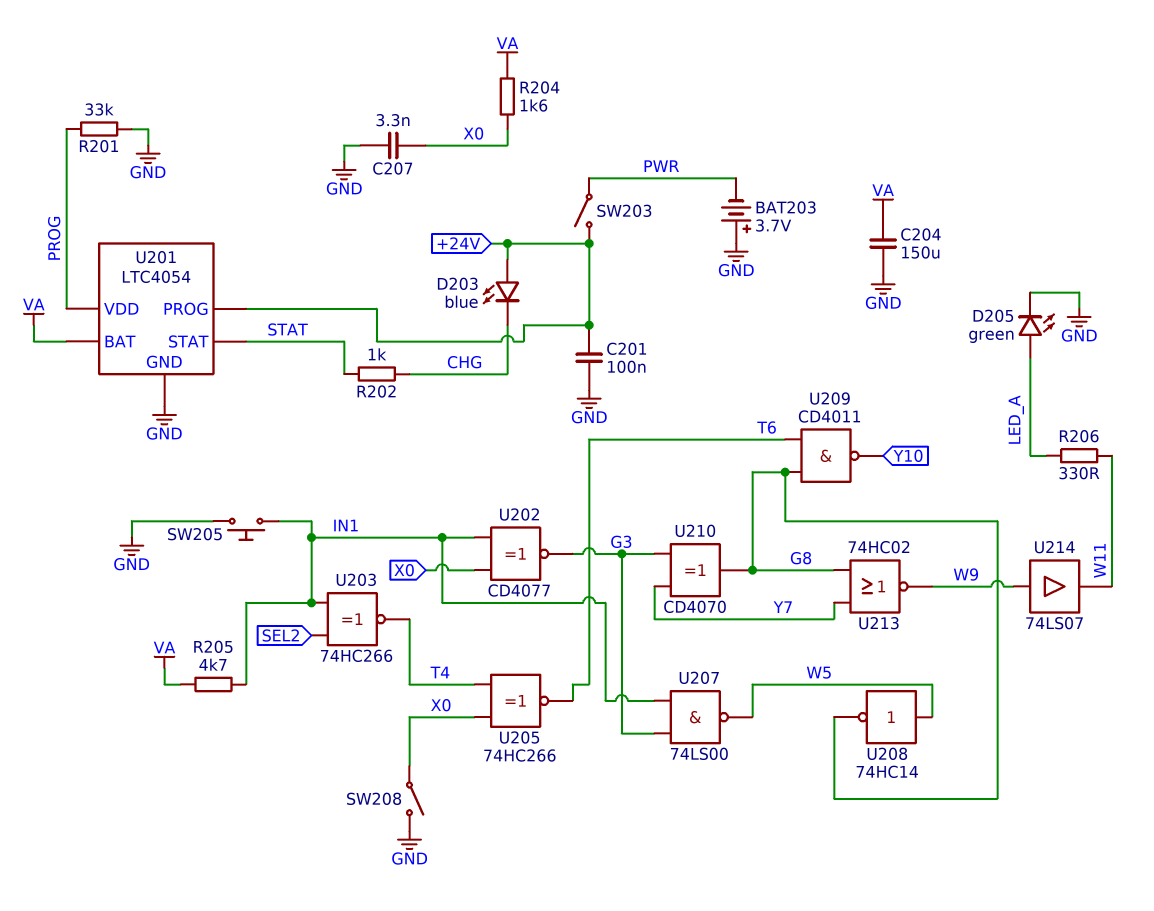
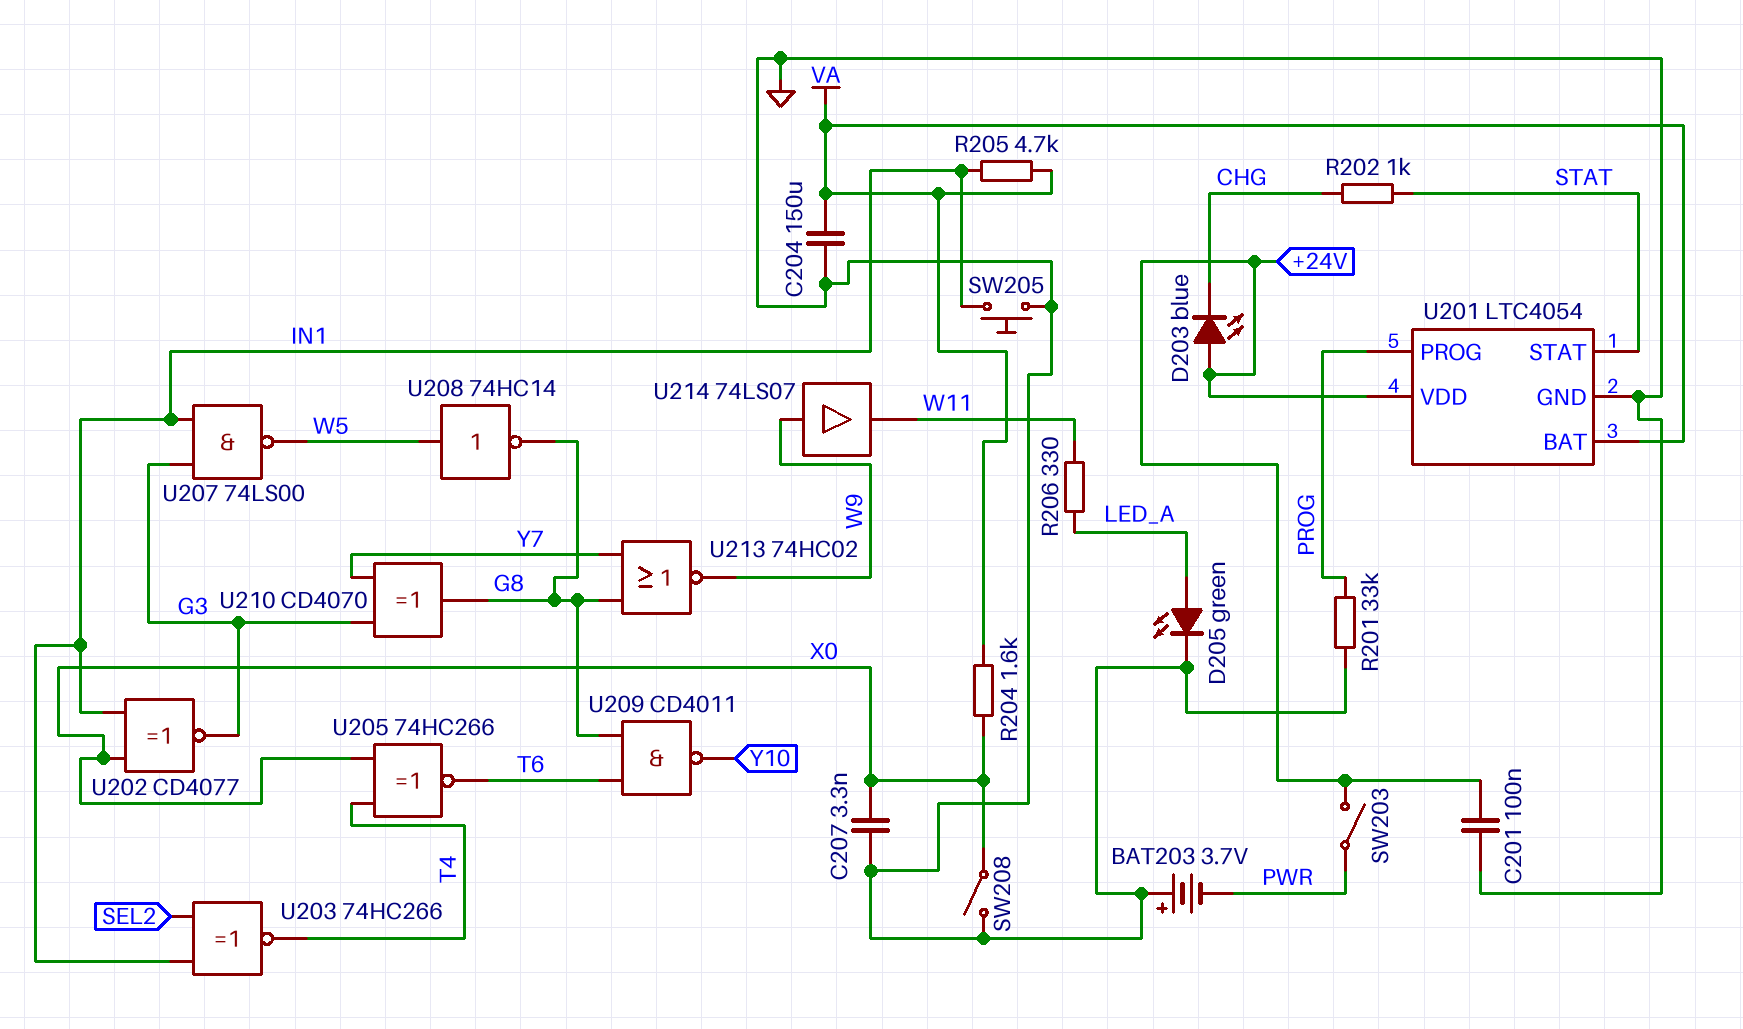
U201 pin PROG: +24V -> PROG
U201 pin VDD: PROG -> +24V

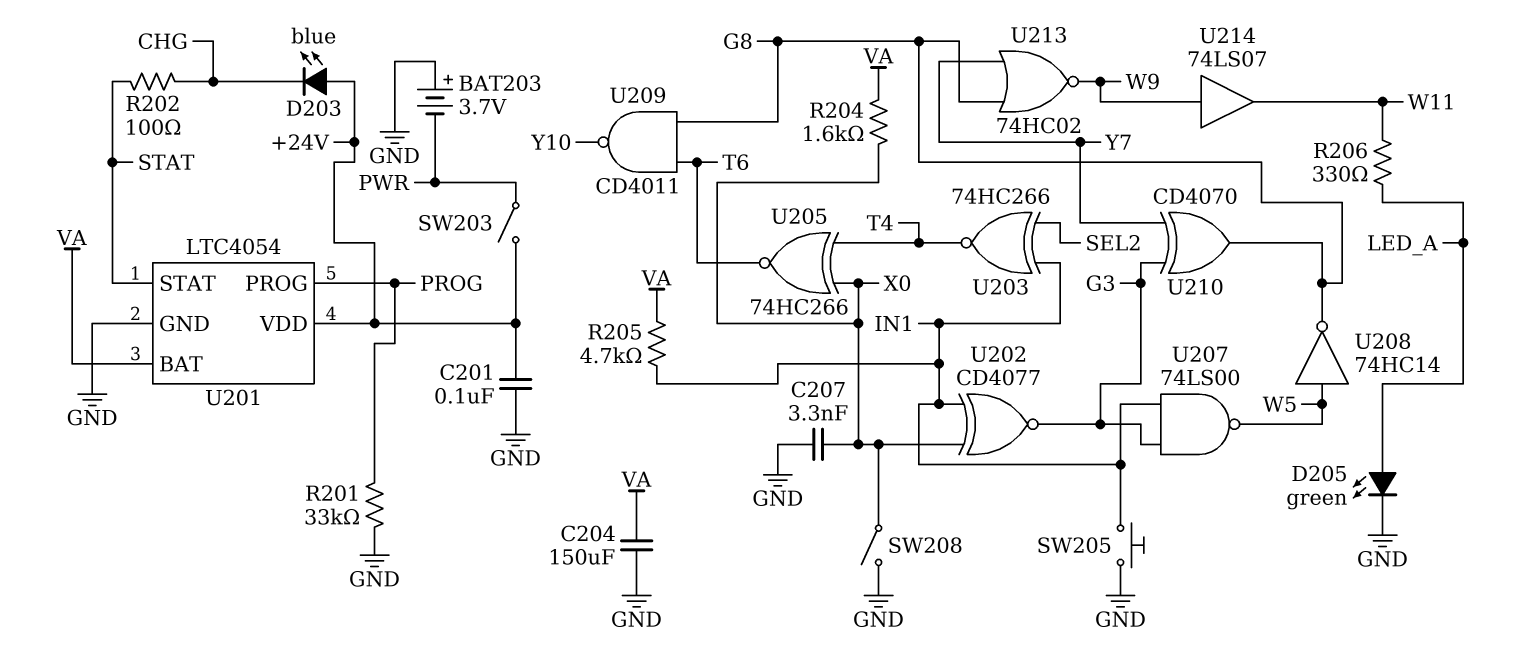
R202: 1k (CHG, STAT) -> 100 (CHG, STAT)

